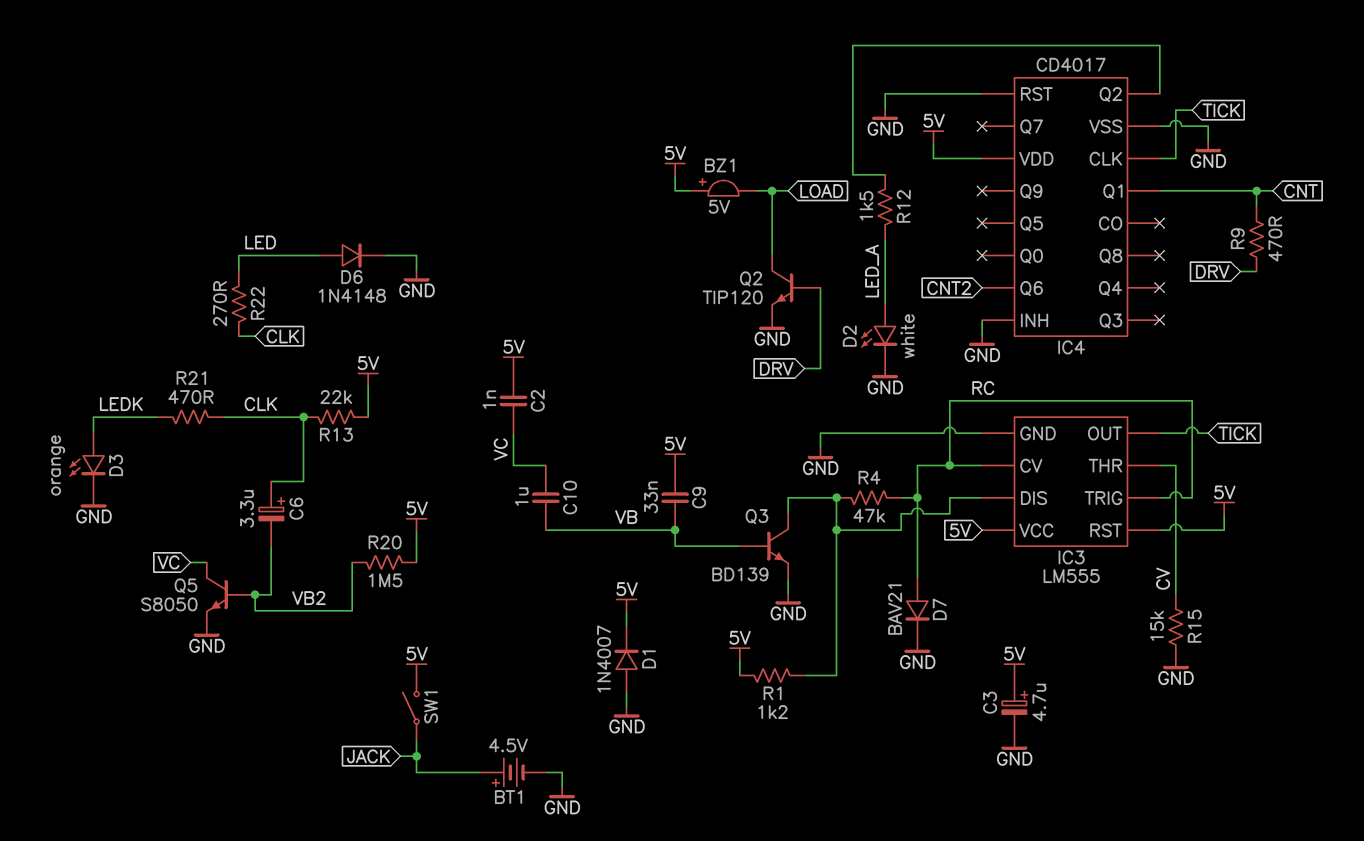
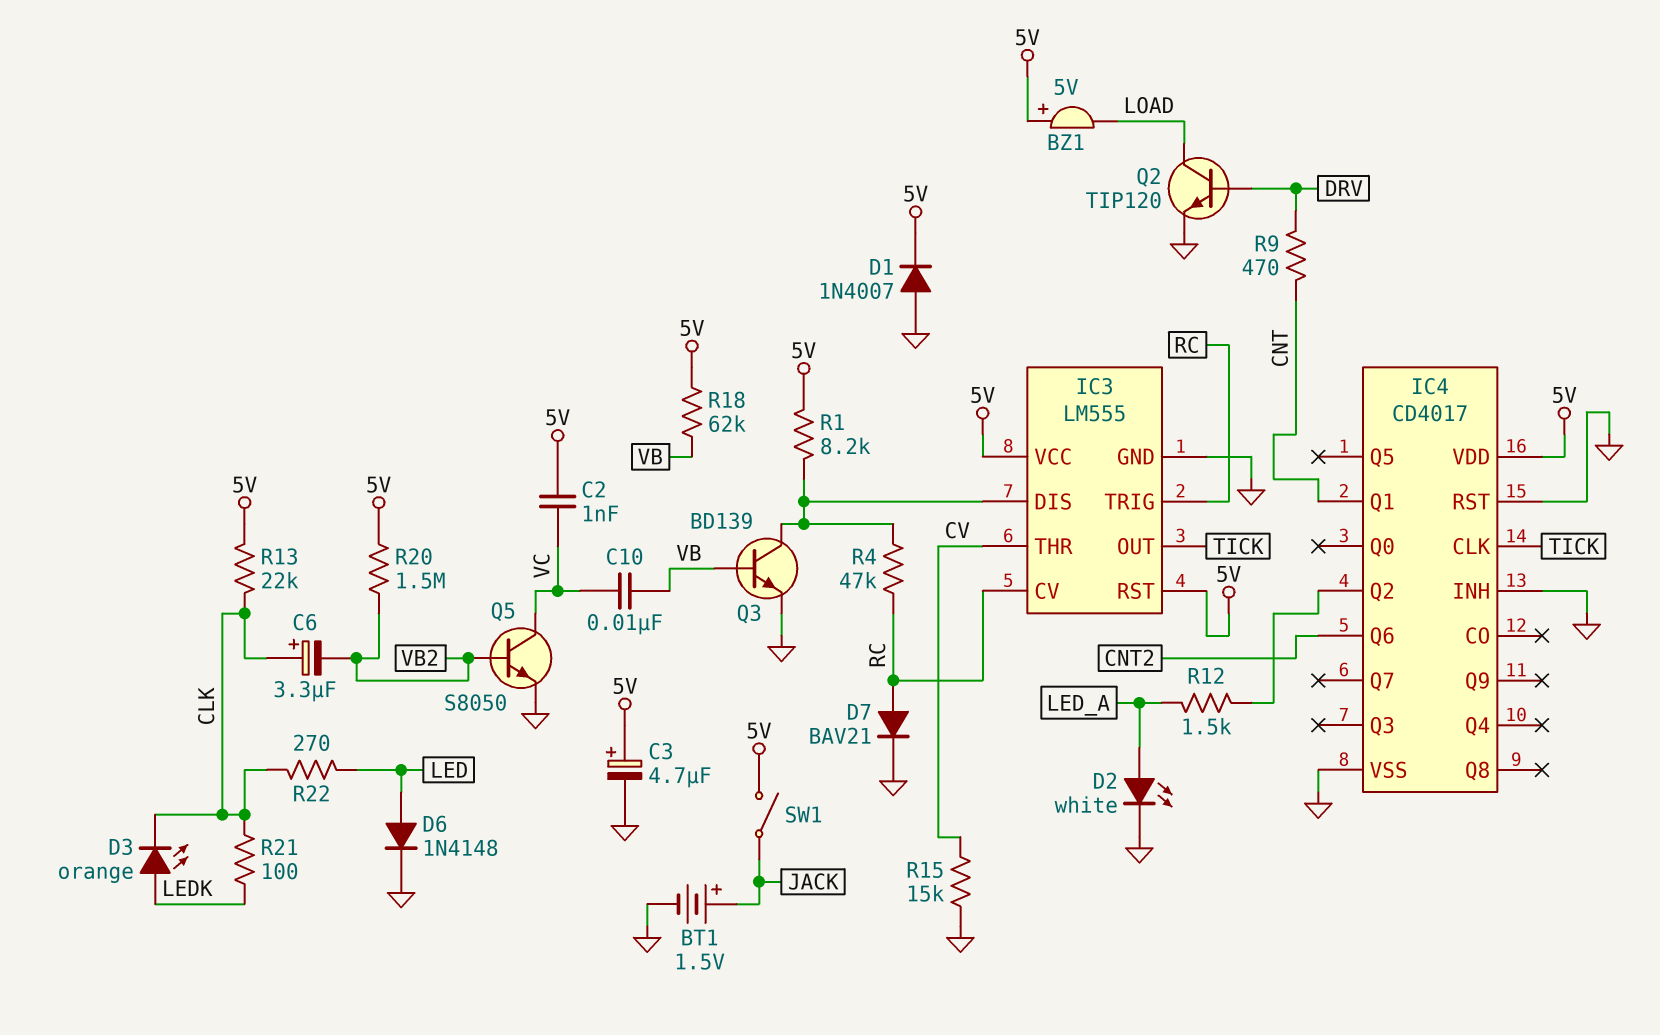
BT1: 4.5V (plus JACK, minus GND) -> 1.5V (plus JACK, minus GND)
C9: 33nF (5V, VB) -> none
C10: 1uF (VB, VC) -> 10nF (VB, VC)
D3: LED orange (A LEDK, K GND) -> LED orange (A LEDK, K CLK)
R1: 1.2k (5V, IC3/DIS) -> 8.2k (5V, IC3/DIS)
R18: none -> 62k (5V, VB)
R21: 470 (CLK, LEDK) -> 100 (CLK, LEDK)

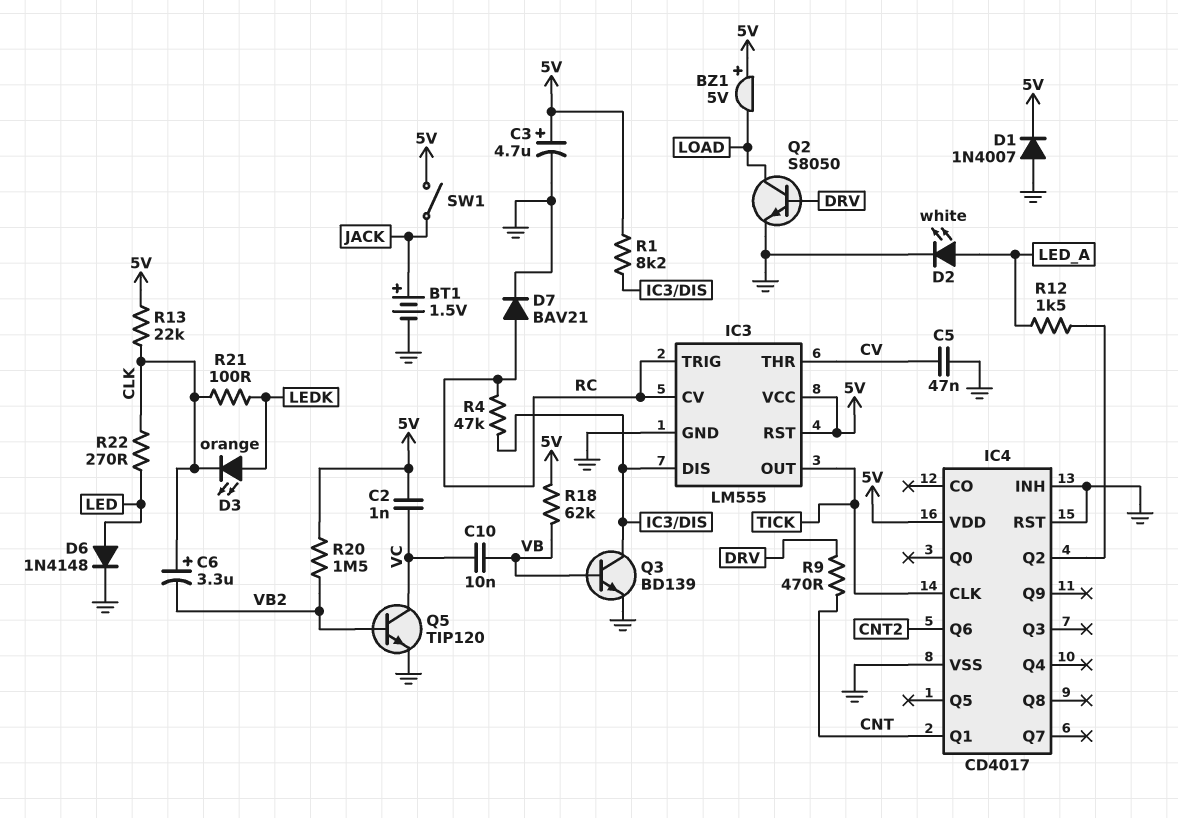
C5: none -> 47nF (CV, GND)
Q2: NPN TIP120 (B DRV, C LOAD, E GND) -> NPN S8050 (B DRV, C LOAD, E GND)
Q5: NPN S8050 (B VB2, C VC, E GND) -> NPN TIP120 (B VB2, C VC, E GND)
R15: 15k (CV, GND) -> none

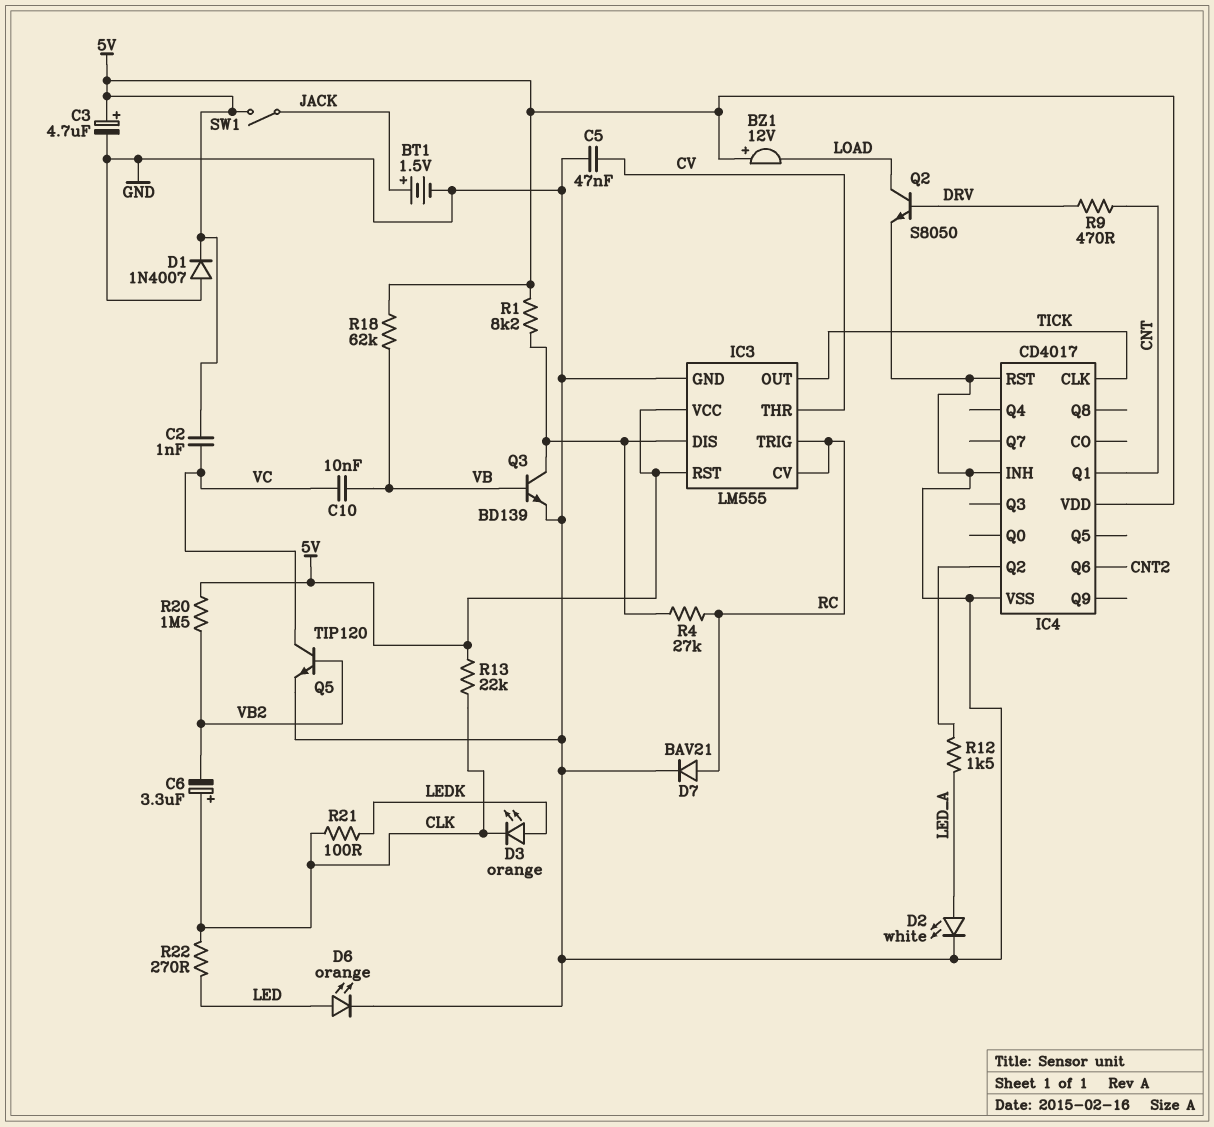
BZ1: buzzer 5V (plus 5V, minus LOAD) -> buzzer 12V (plus 5V, minus LOAD)
D6: diode 1N4148 (A LED, K GND) -> LED orange (A LED, K GND)
R4: 47k (IC3/DIS, RC) -> 27k (IC3/DIS, RC)

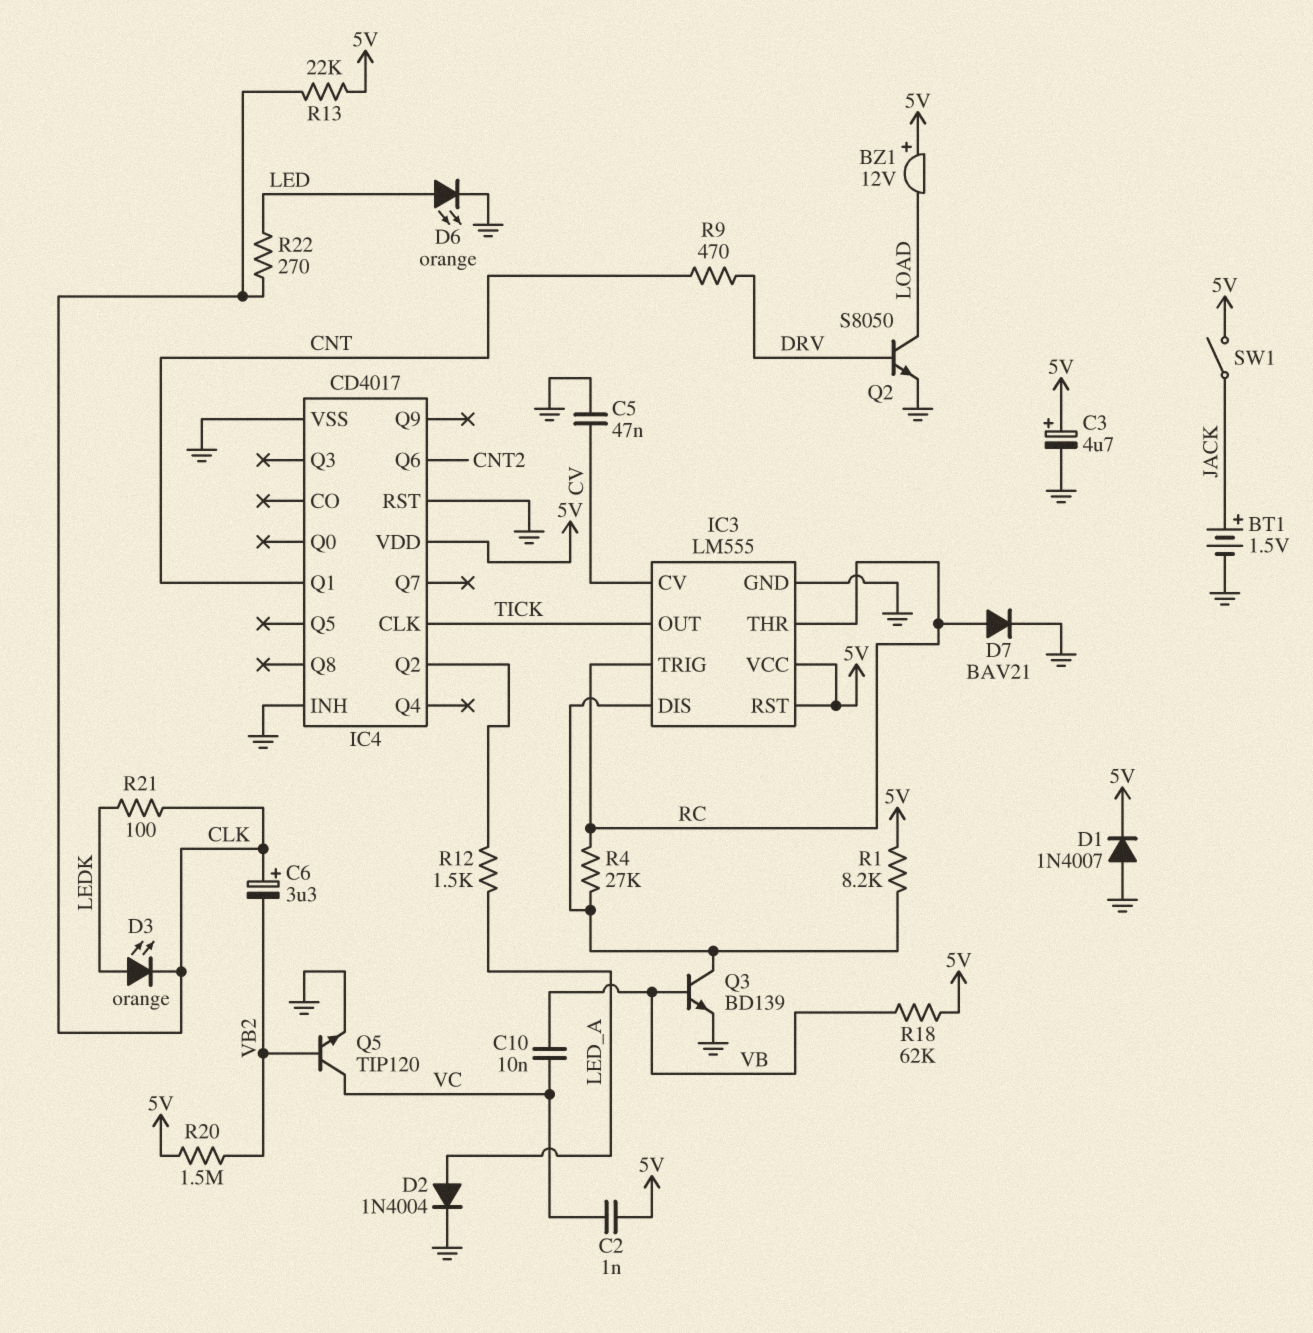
D2: LED white (A LED_A, K GND) -> diode 1N4004 (A LED_A, K GND)
IC3 pin CV: RC -> CV
IC3 pin THR: CV -> RC

